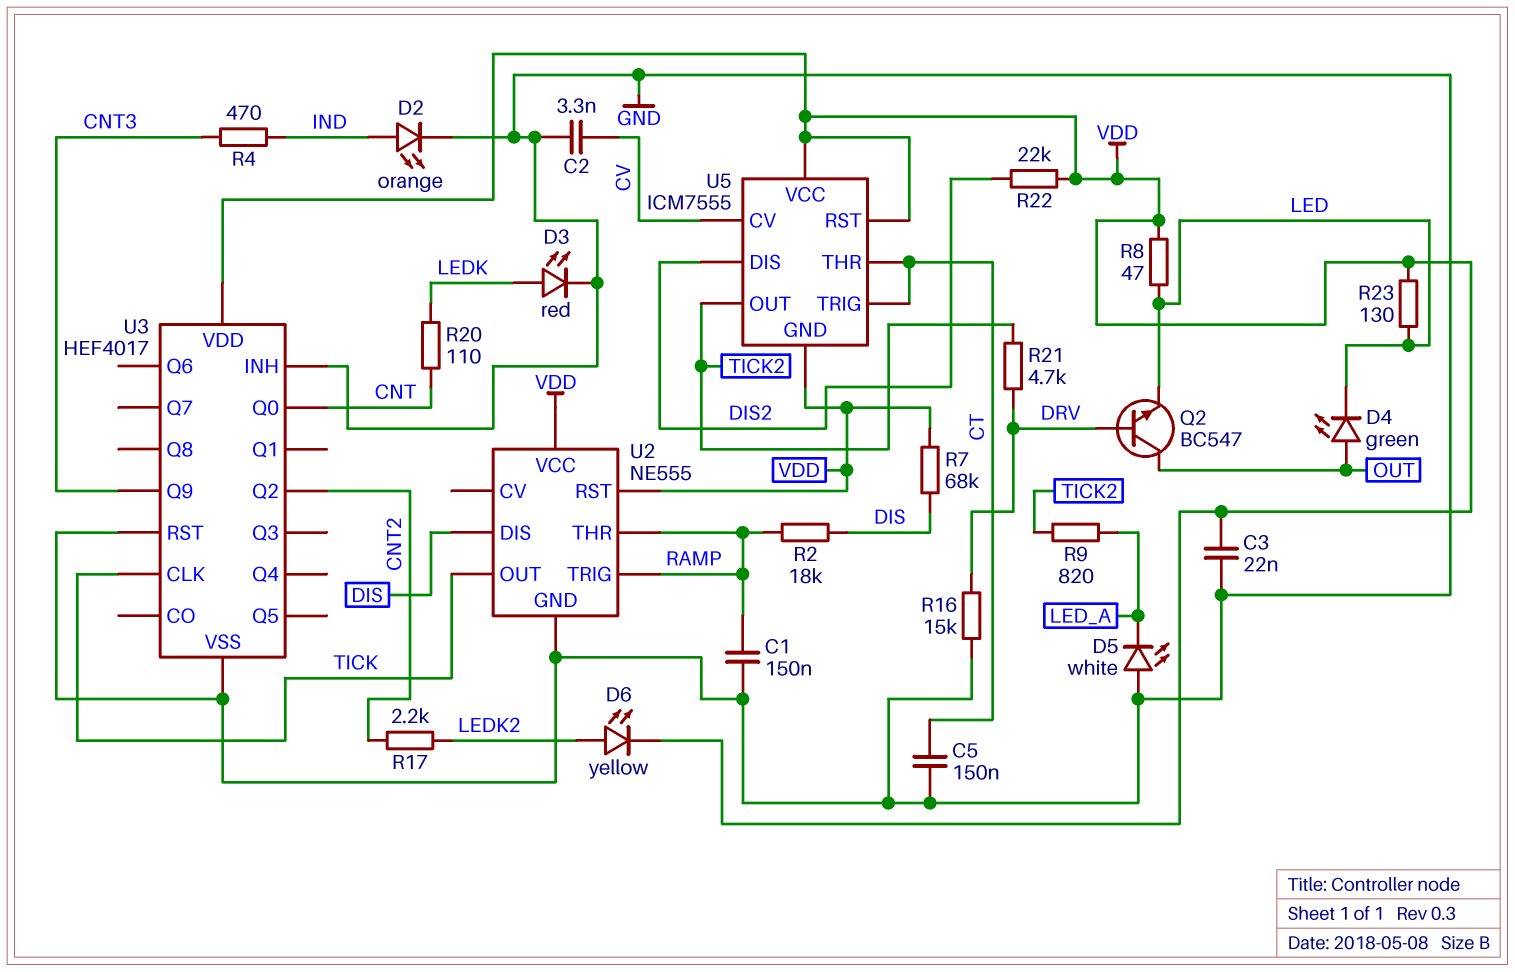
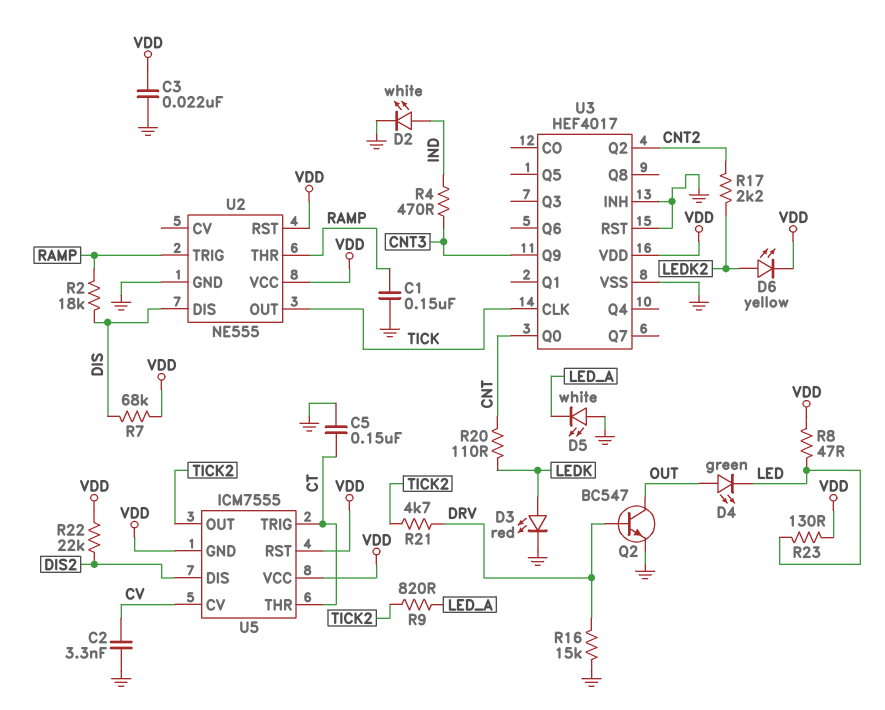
D2: LED orange (A IND, K GND) -> LED white (A IND, K GND)
Q2: NPN BC547 (B DRV, C OUT, E LED) -> NPN BC547 (B DRV, C OUT, E GND)

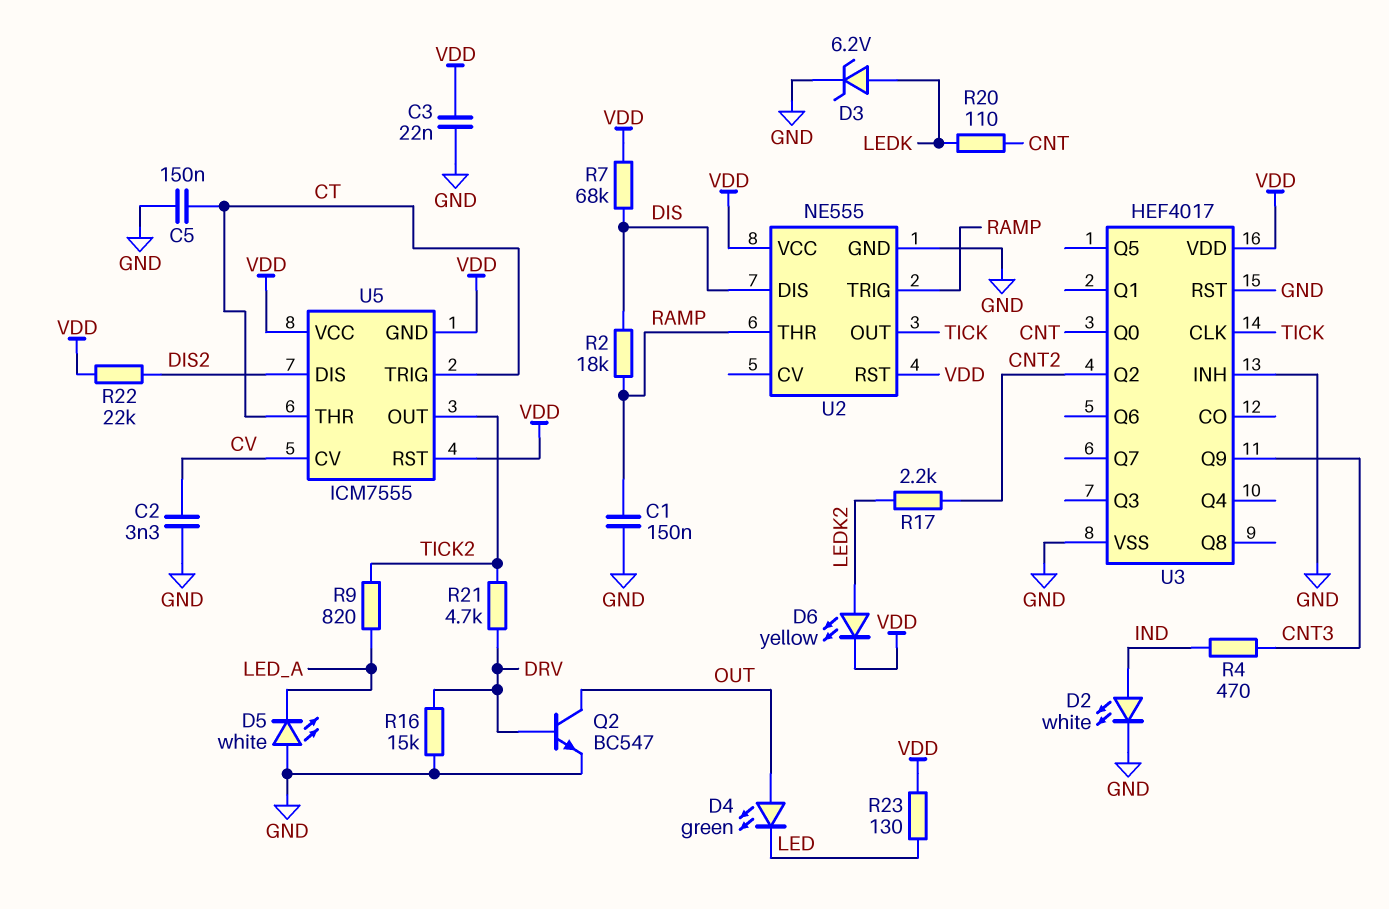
D3: LED red (A LEDK, K GND) -> zener 6.2V (A LEDK, K GND)
R8: 47 (LED, VDD) -> none

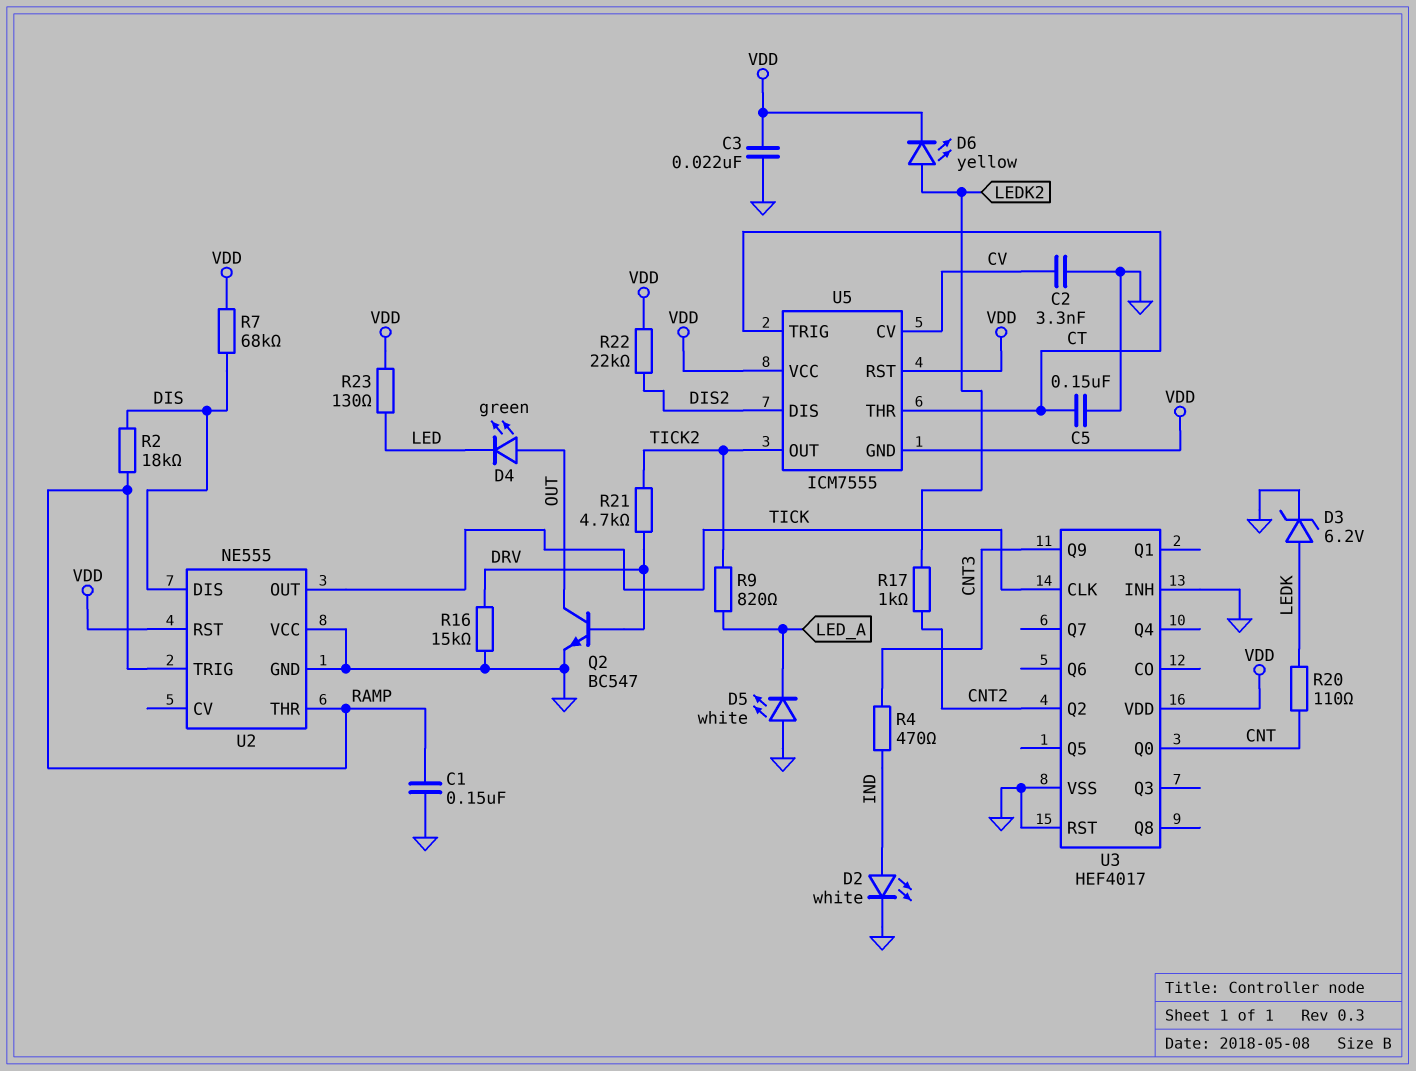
R17: 2.2k (CNT2, LEDK2) -> 1k (CNT2, LEDK2)
U2 pin VCC: VDD -> GND

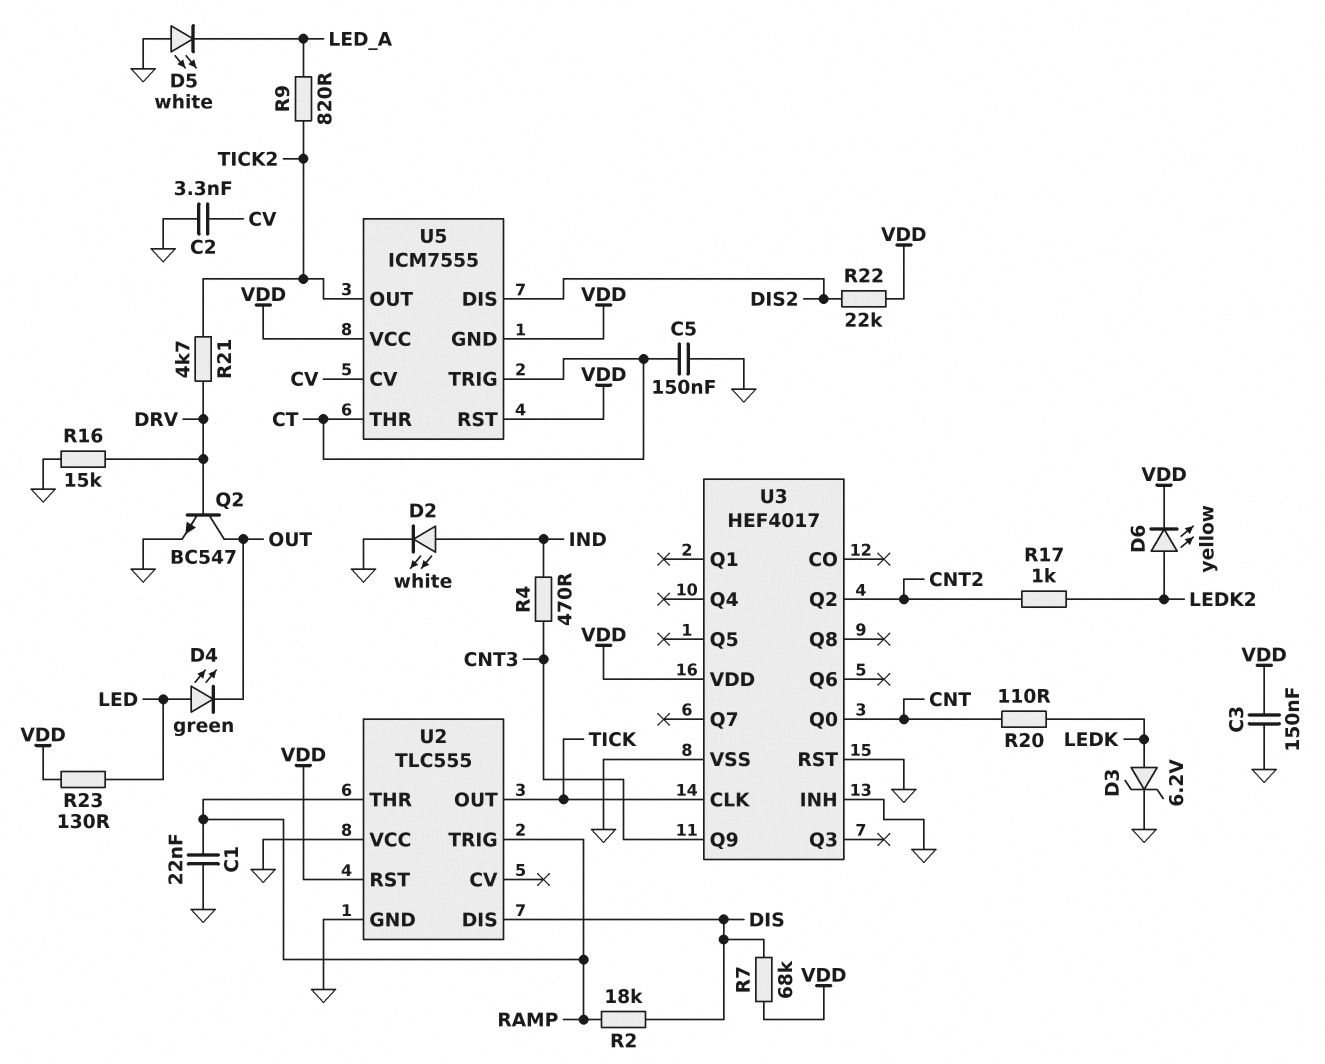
C1: 150nF (GND, RAMP) -> 22nF (GND, RAMP)
C3: 22nF (GND, VDD) -> 150nF (GND, VDD)
D4: LED green (A OUT, K LED) -> LED green (A LED, K OUT)
U2: NE555 -> TLC555

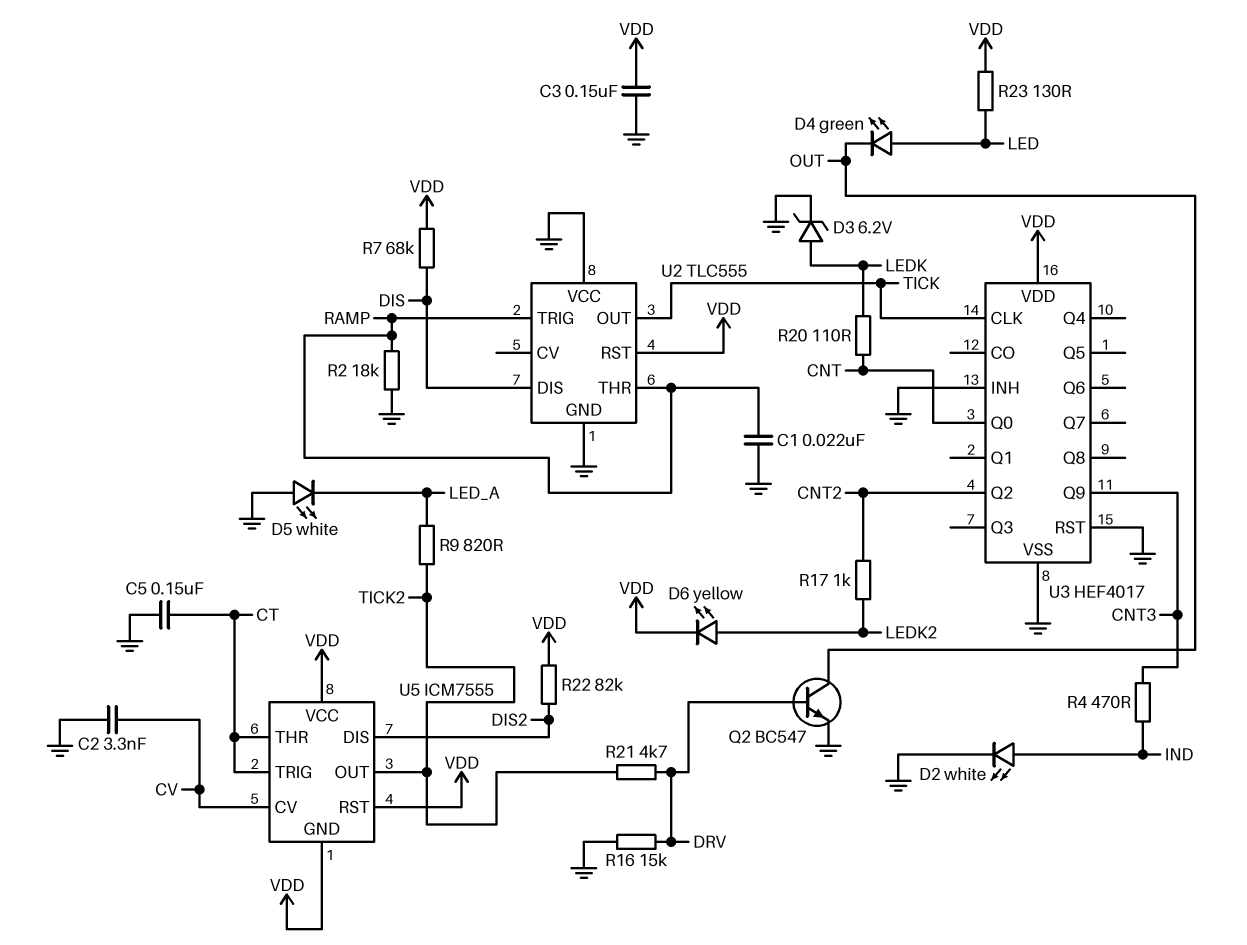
R2: 18k (DIS, RAMP) -> 18k (GND, RAMP)
R22: 22k (DIS2, VDD) -> 82k (DIS2, VDD)

